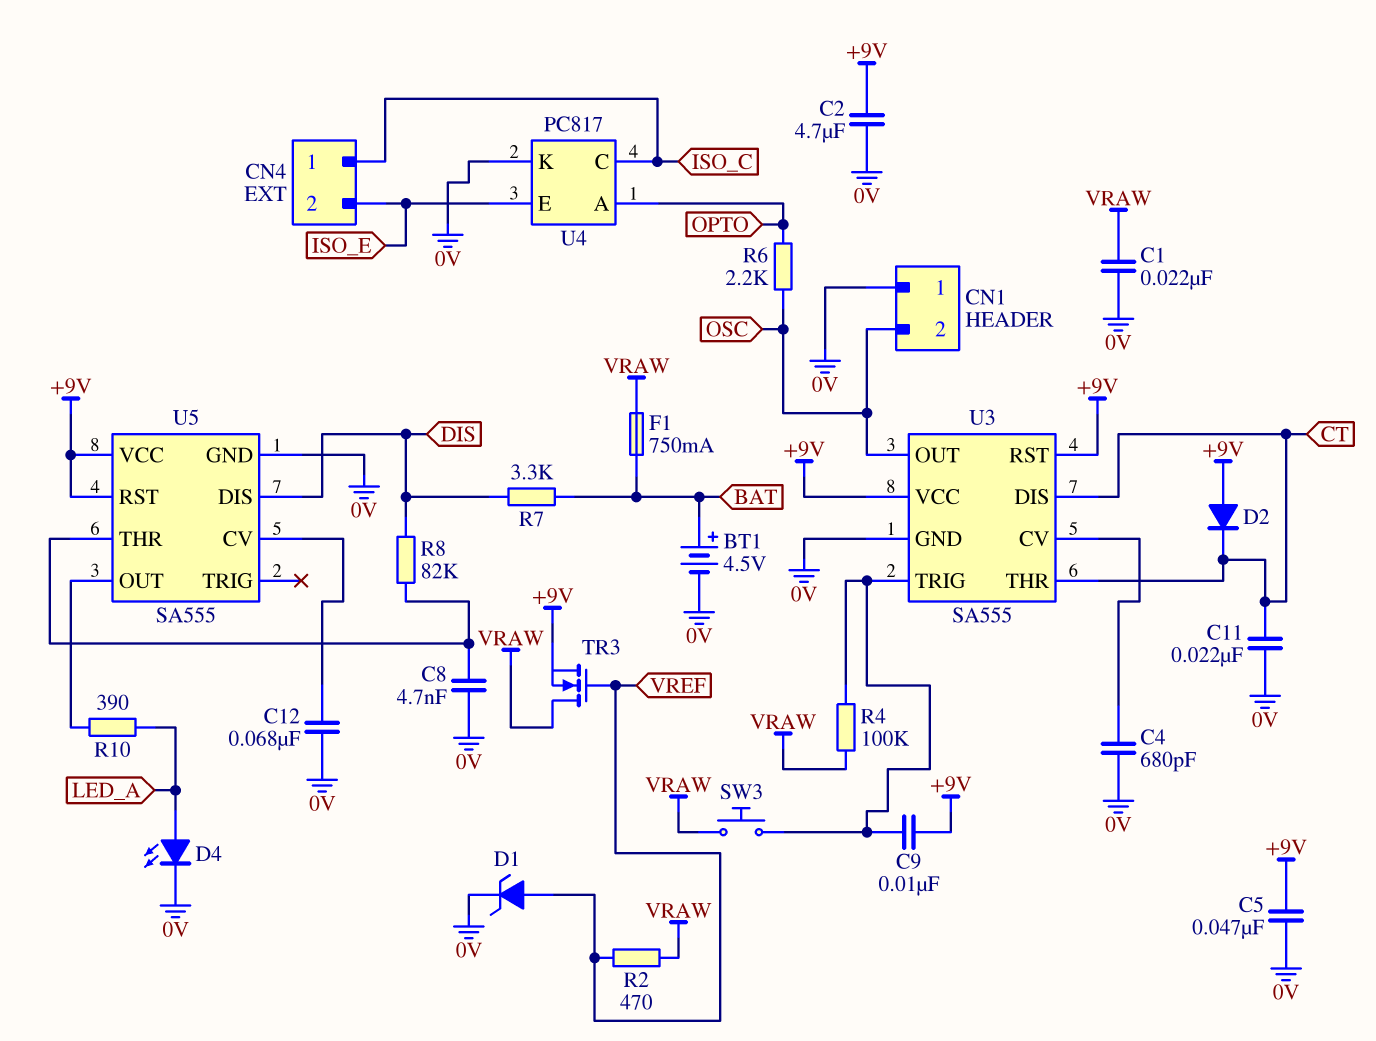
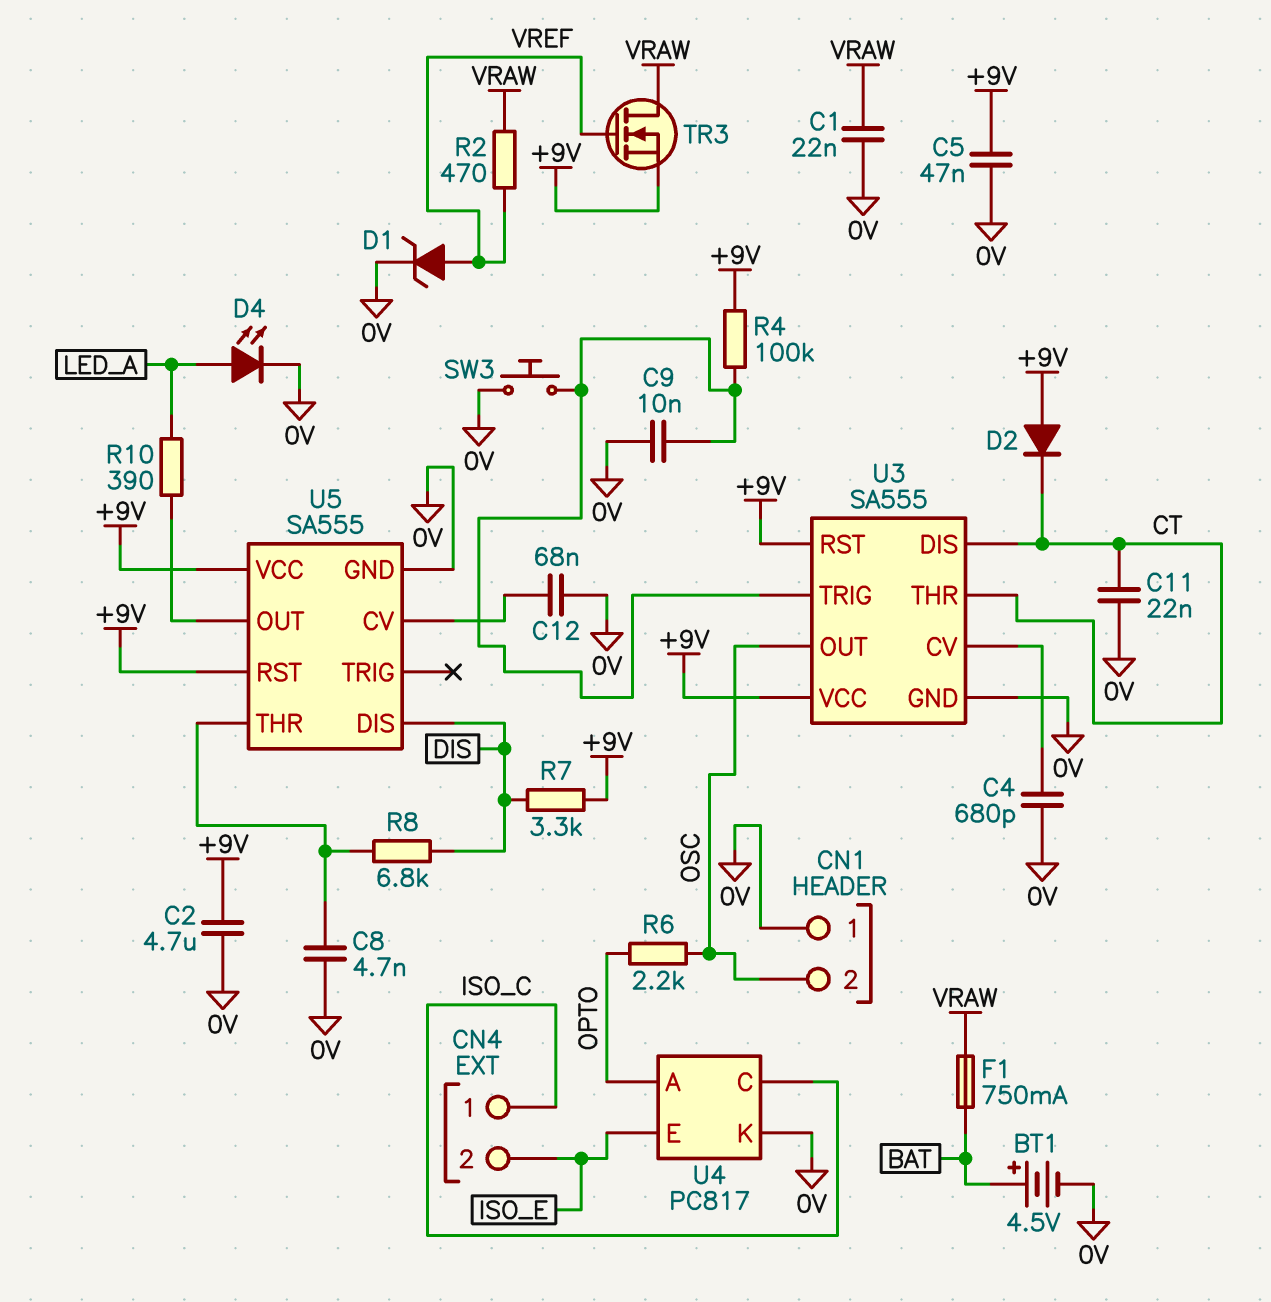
C9: 10nF (+9V, U3/TRIG) -> 10nF (0V, U3/TRIG)
R4: 100k (U3/TRIG, VRAW) -> 100k (+9V, U3/TRIG)
R7: 3.3k (BAT, DIS) -> 3.3k (+9V, DIS)
R8: 82k (DIS, U5/THR) -> 6.8k (DIS, U5/THR)
SW3: button (U3/TRIG, VRAW) -> button (0V, U3/TRIG)

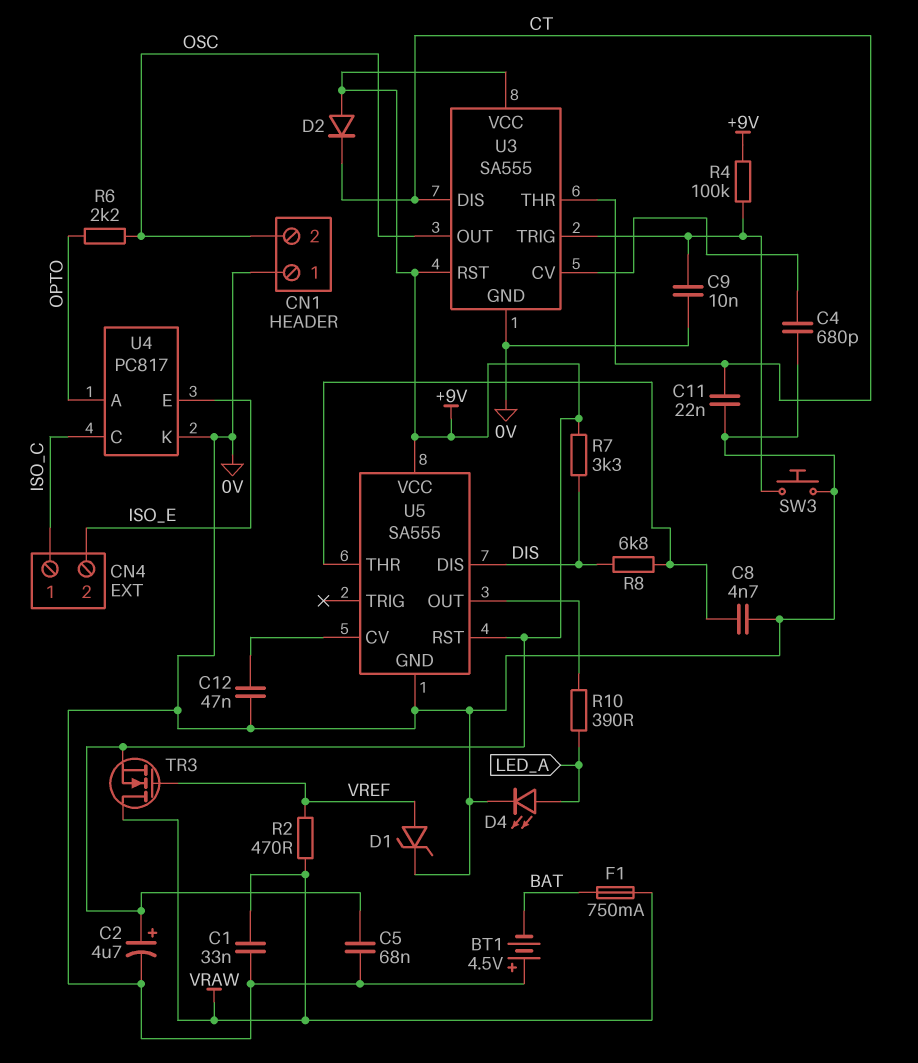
BT1: 4.5V (plus BAT, minus 0V) -> 4.5V (plus 0V, minus BAT)
C1: 22nF (0V, VRAW) -> 33nF (0V, VRAW)
C2: 4.7uF (+9V, 0V) -> 4.7uF (plus +9V, minus 0V)
C5: 47nF (+9V, 0V) -> 68nF (+9V, 0V)
C12: 68nF (0V, U5/CV) -> 47nF (0V, U5/CV)

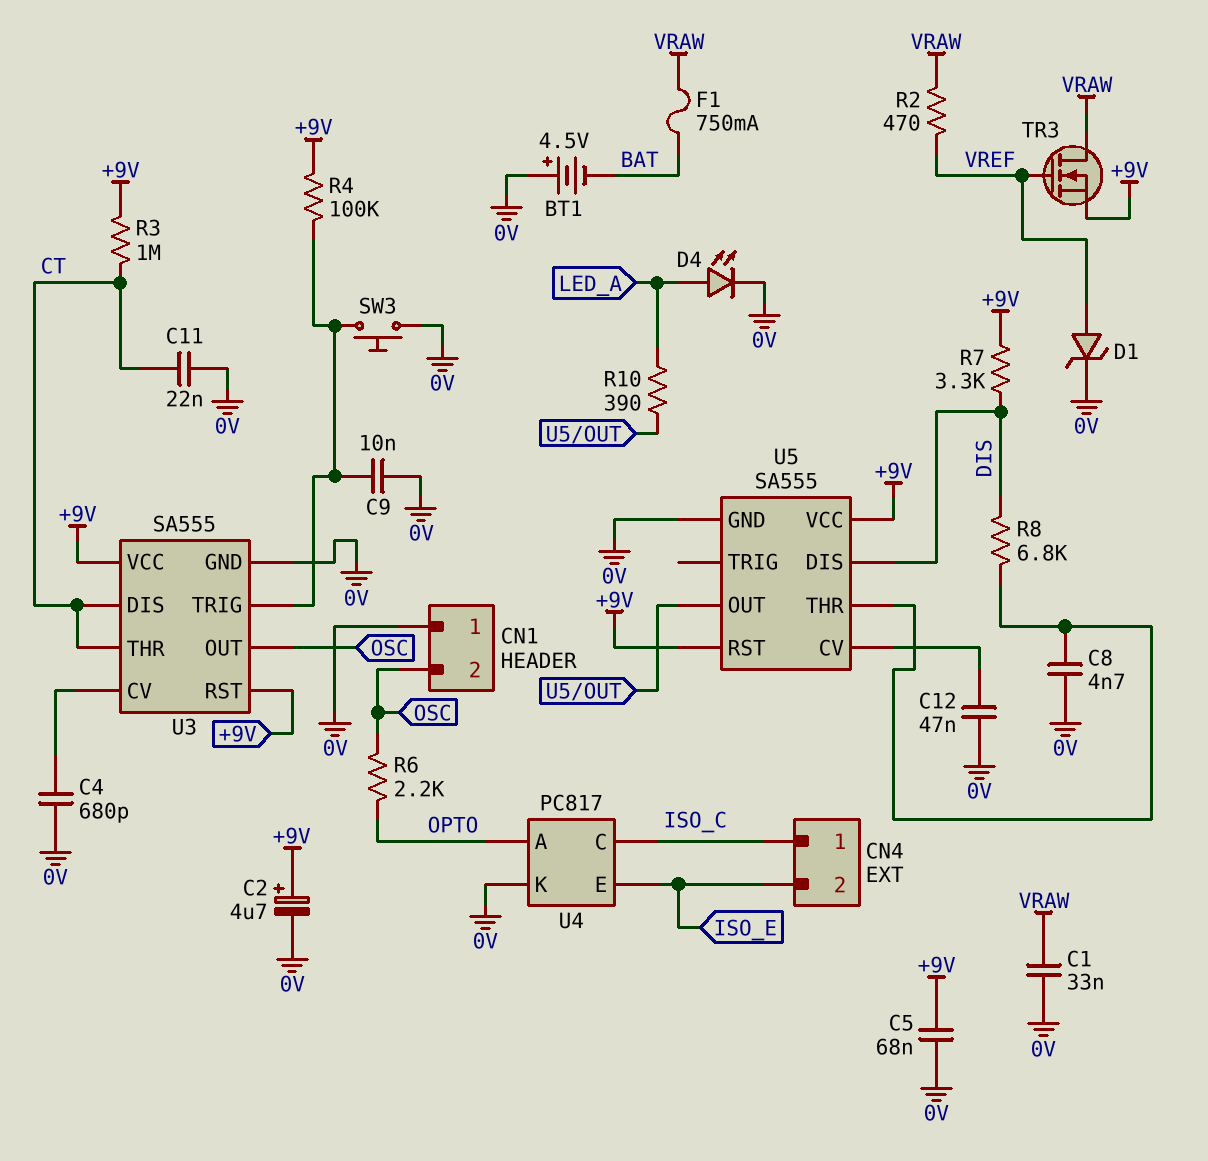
D2: diode (A +9V, K CT) -> none
R3: none -> 1M (+9V, CT)

